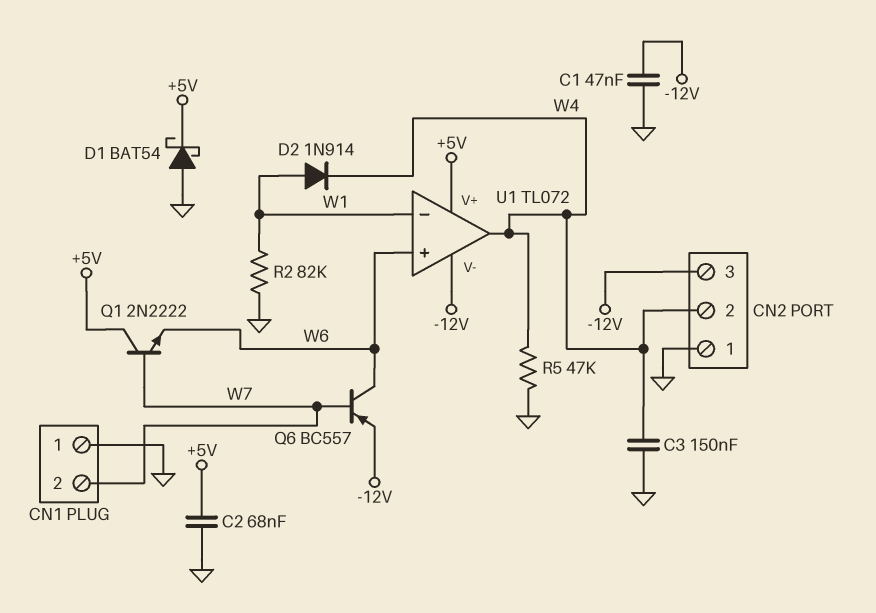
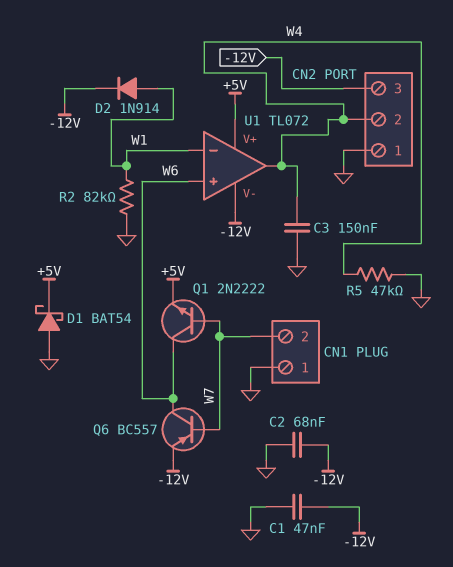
C2: 68nF (+5V, GND) -> 68nF (-12V, GND)
D2: diode 1N914 (A W1, K W4) -> diode 1N914 (A W1, K -12V)
Q1: NPN 2N2222 (B W7, C +5V, E W6) -> NPN 2N2222 (B W7, C W6, E +5V)

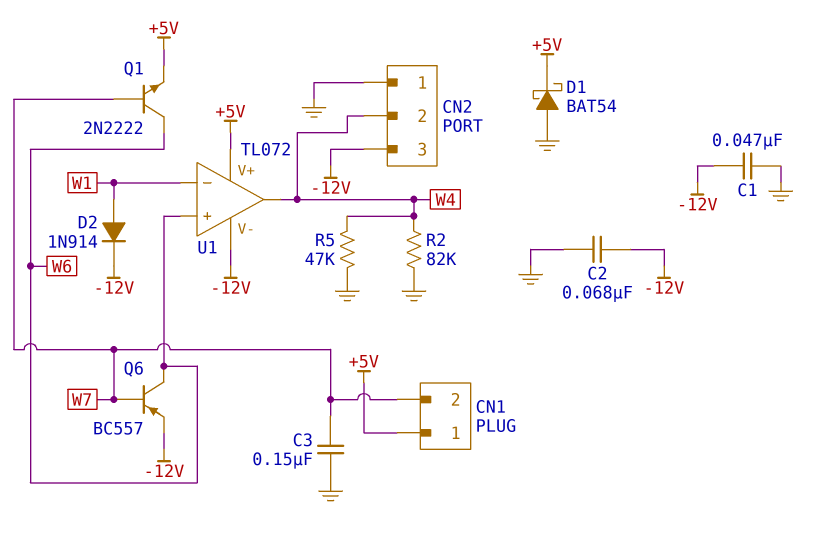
C3: 150nF (GND, W4) -> 150nF (GND, W7)
CN1 pin 1: GND -> +5V
R2: 82k (GND, W1) -> 82k (GND, W4)

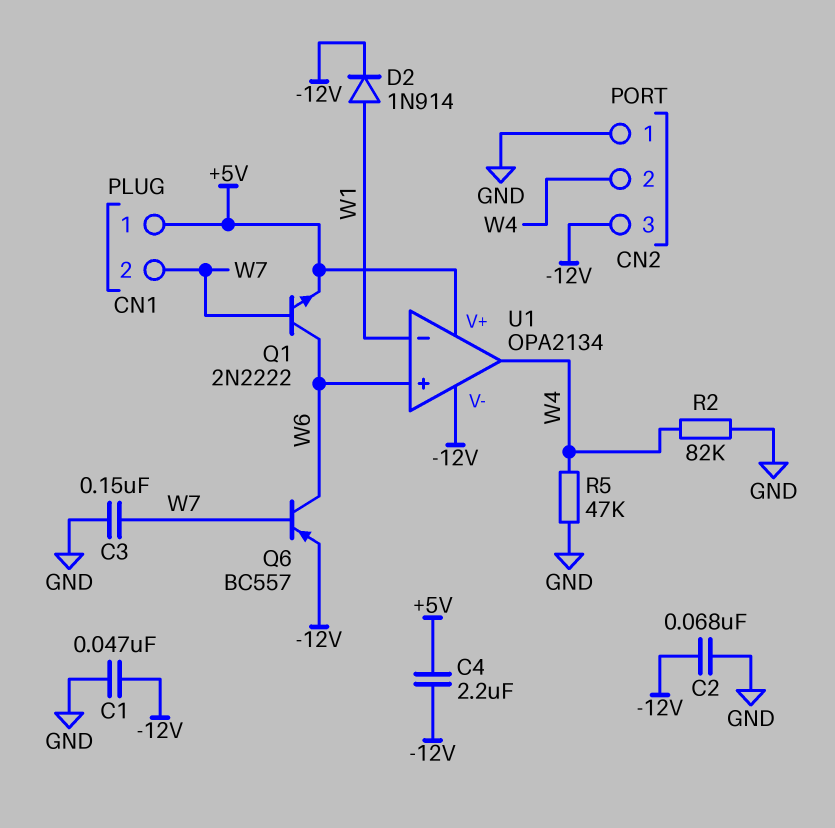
C4: none -> 2.2uF (+5V, -12V)
D1: schottky BAT54 (A GND, K +5V) -> none
U1: TL072 -> OPA2134

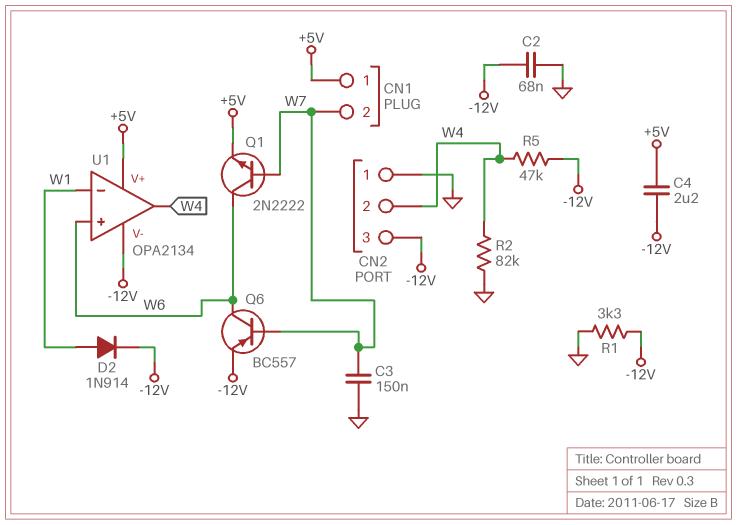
C1: 47nF (-12V, GND) -> none
R1: none -> 3.3k (-12V, GND)
R5: 47k (GND, W4) -> 47k (-12V, W4)

